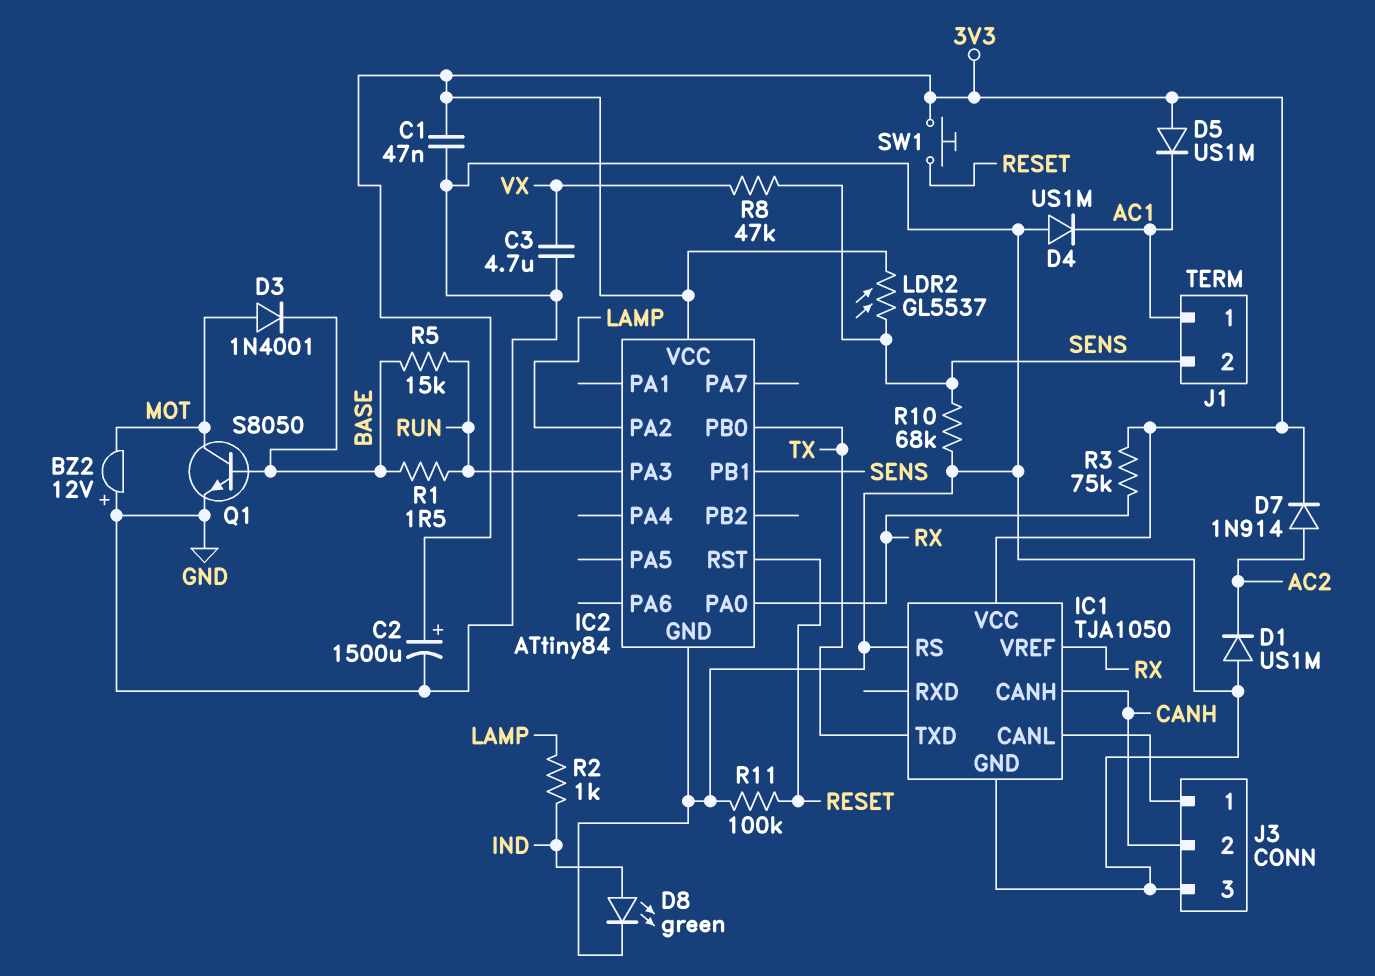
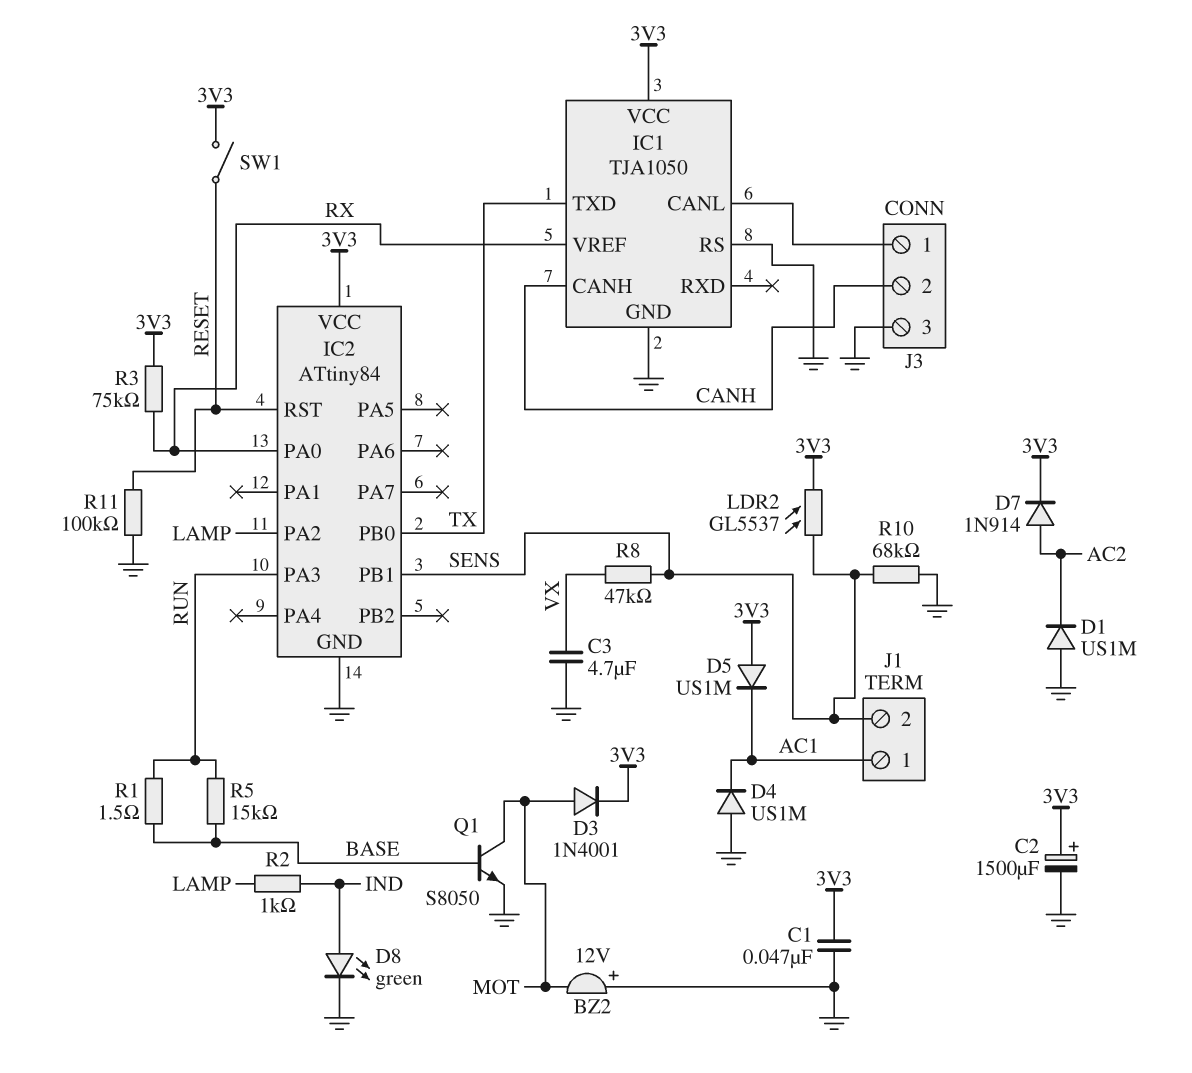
D3: diode 1N4001 (A MOT, K BASE) -> diode 1N4001 (A MOT, K 3V3)
SW1: button (3V3, RESET) -> switch (3V3, RESET)

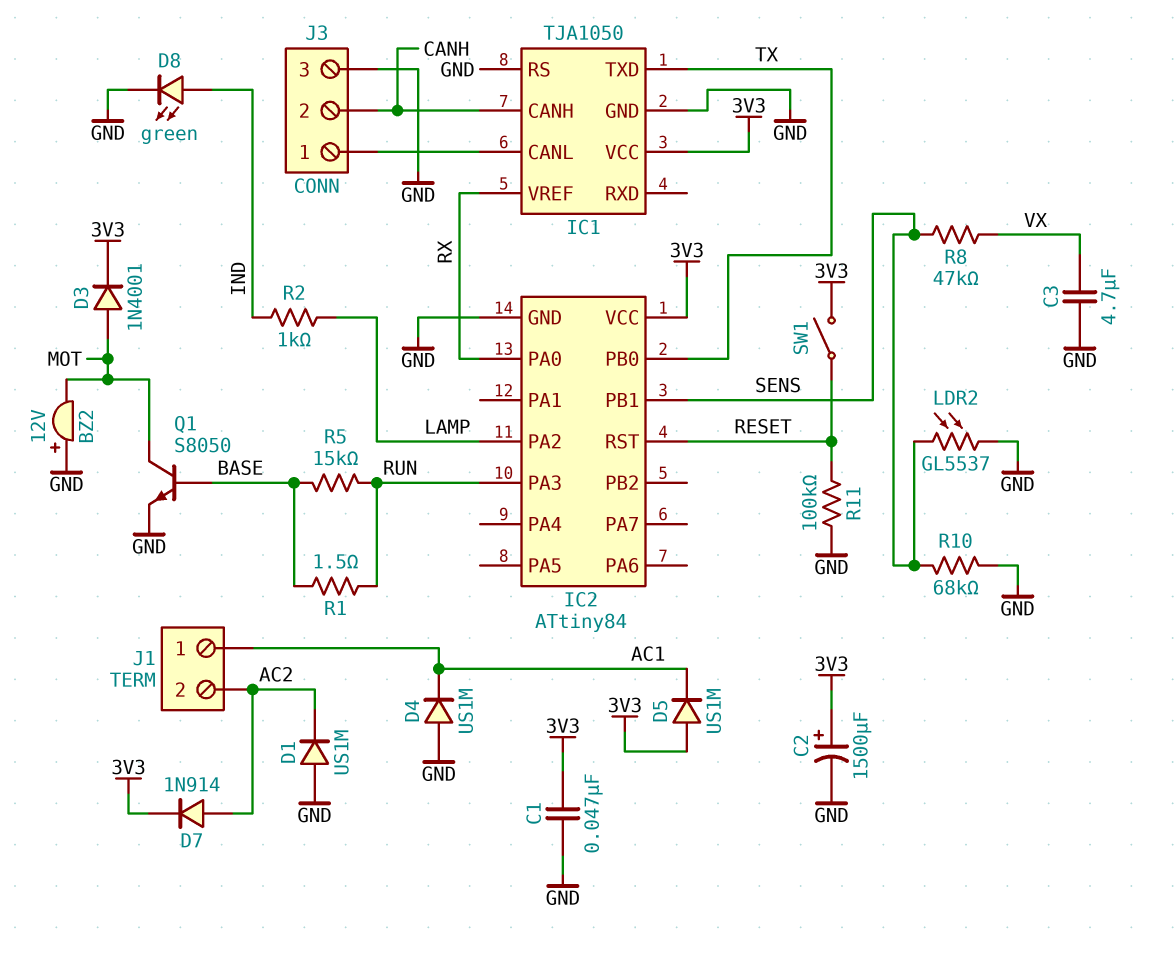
J1 pin 2: SENS -> AC2
LDR2: GL5537 (3V3, SENS) -> GL5537 (GND, SENS)
R3: 75k (3V3, RX) -> none

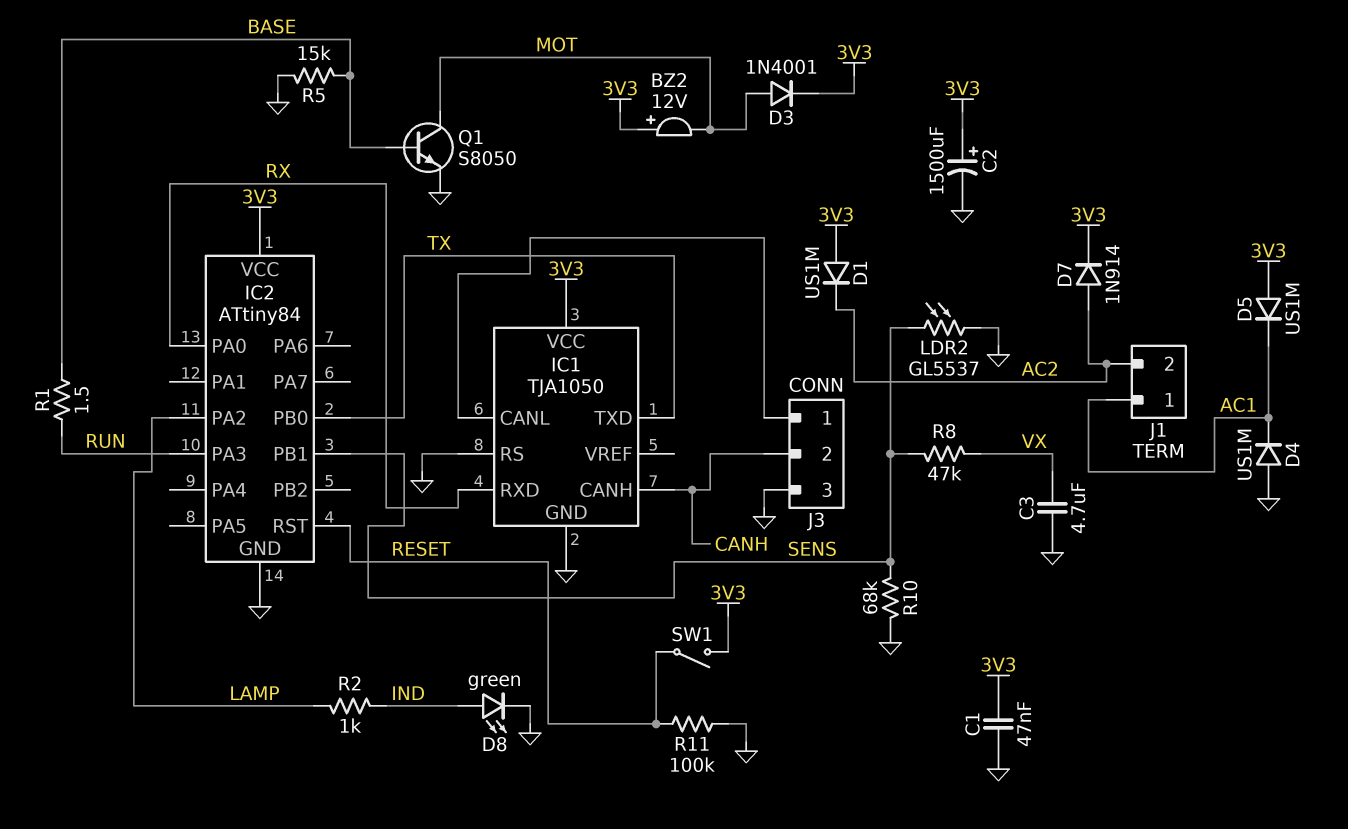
BZ2: buzzer 12V (plus GND, minus MOT) -> buzzer 12V (plus 3V3, minus MOT)
D1: diode US1M (A GND, K AC2) -> diode US1M (A 3V3, K AC2)
IC1 pin RXD: none -> RX
IC1 pin VREF: RX -> none
R5: 15k (BASE, RUN) -> 15k (BASE, GND)

